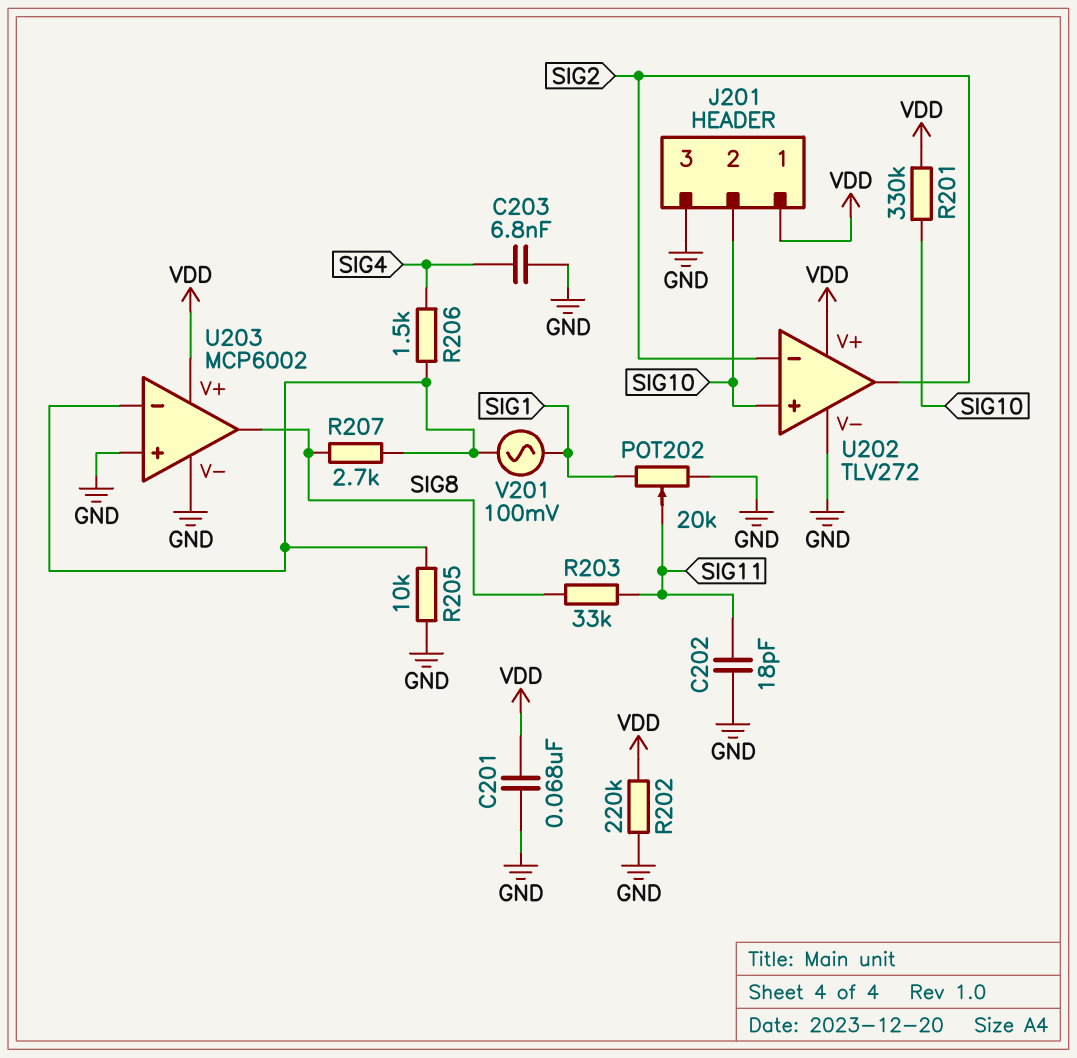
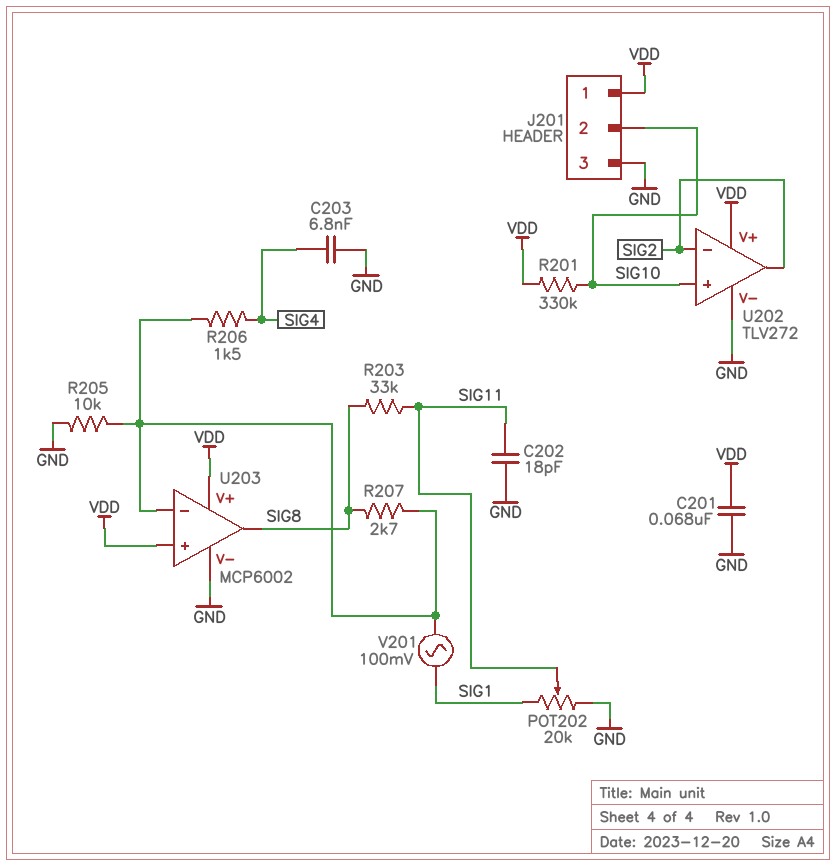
R202: 220k (GND, VDD) -> none
U203 pin in+: GND -> VDD

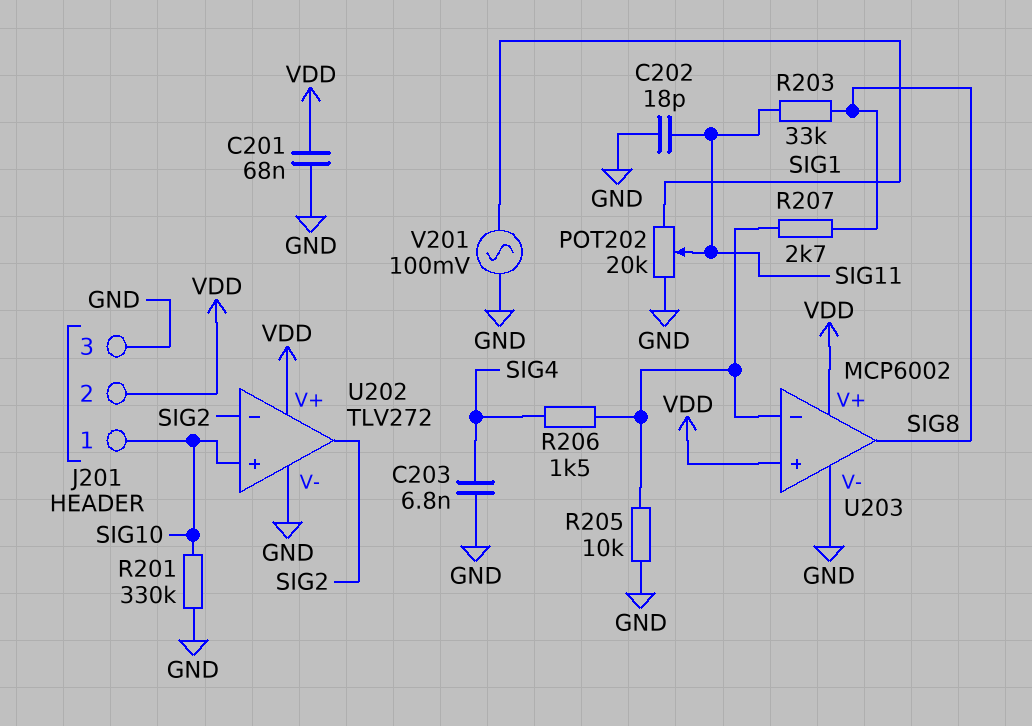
J201 pin 1: VDD -> SIG10
J201 pin 2: SIG10 -> VDD
R201: 330k (SIG10, VDD) -> 330k (GND, SIG10)
V201: AC 100mV (SIG1, U203/in-) -> AC 100mV (GND, SIG1)

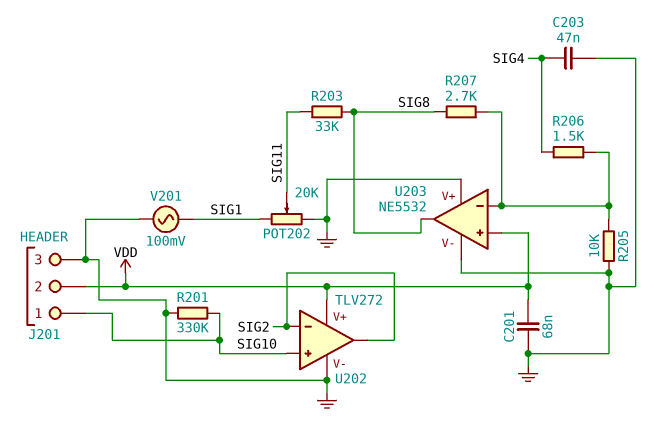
C202: 18pF (GND, SIG11) -> none
C203: 6.8nF (GND, SIG4) -> 47nF (GND, SIG4)
U203: MCP6002 -> NE5532
U203 pin V+: VDD -> GND

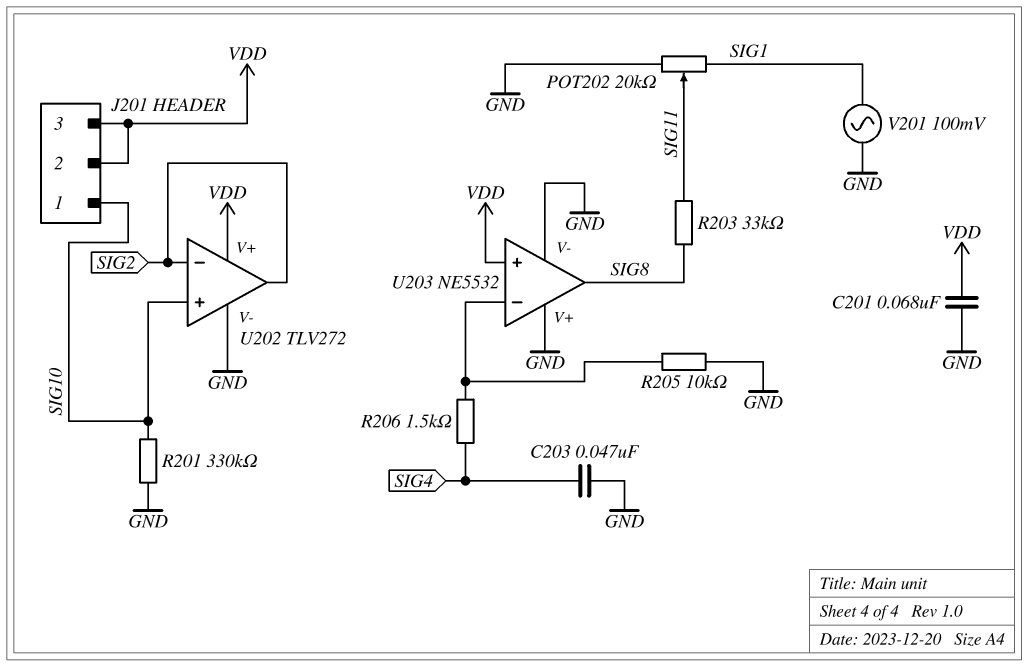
J201 pin 3: GND -> VDD
R207: 2.7k (SIG8, U203/in-) -> none

